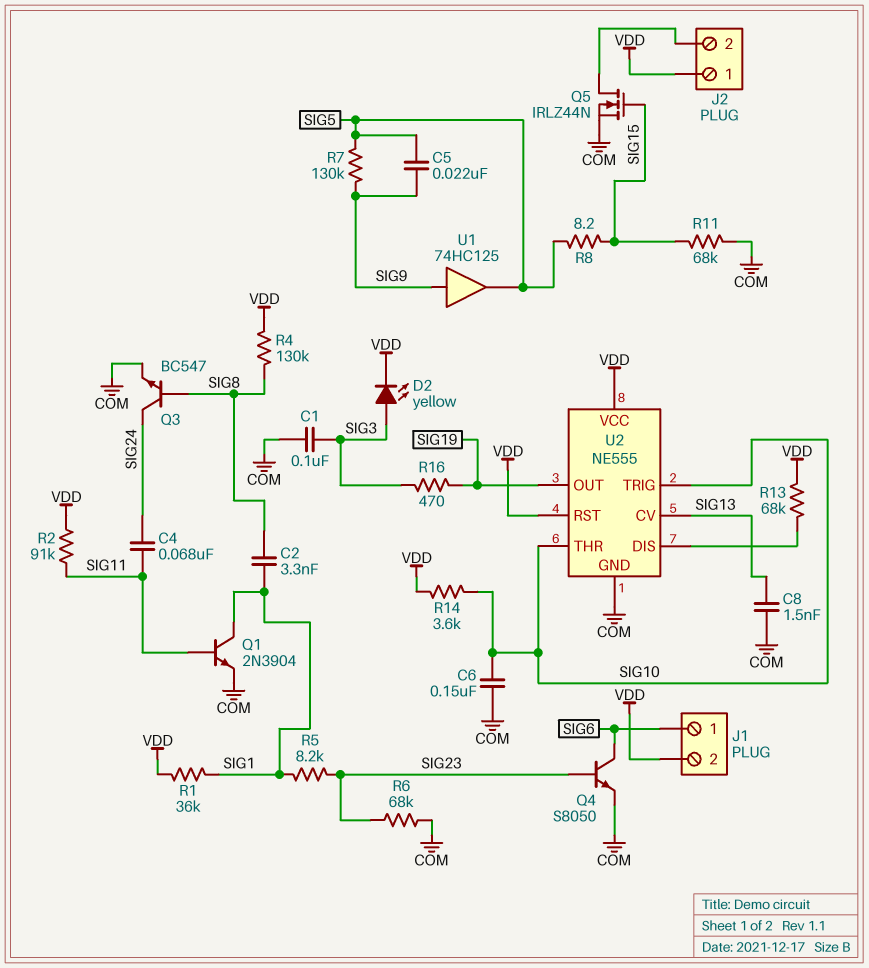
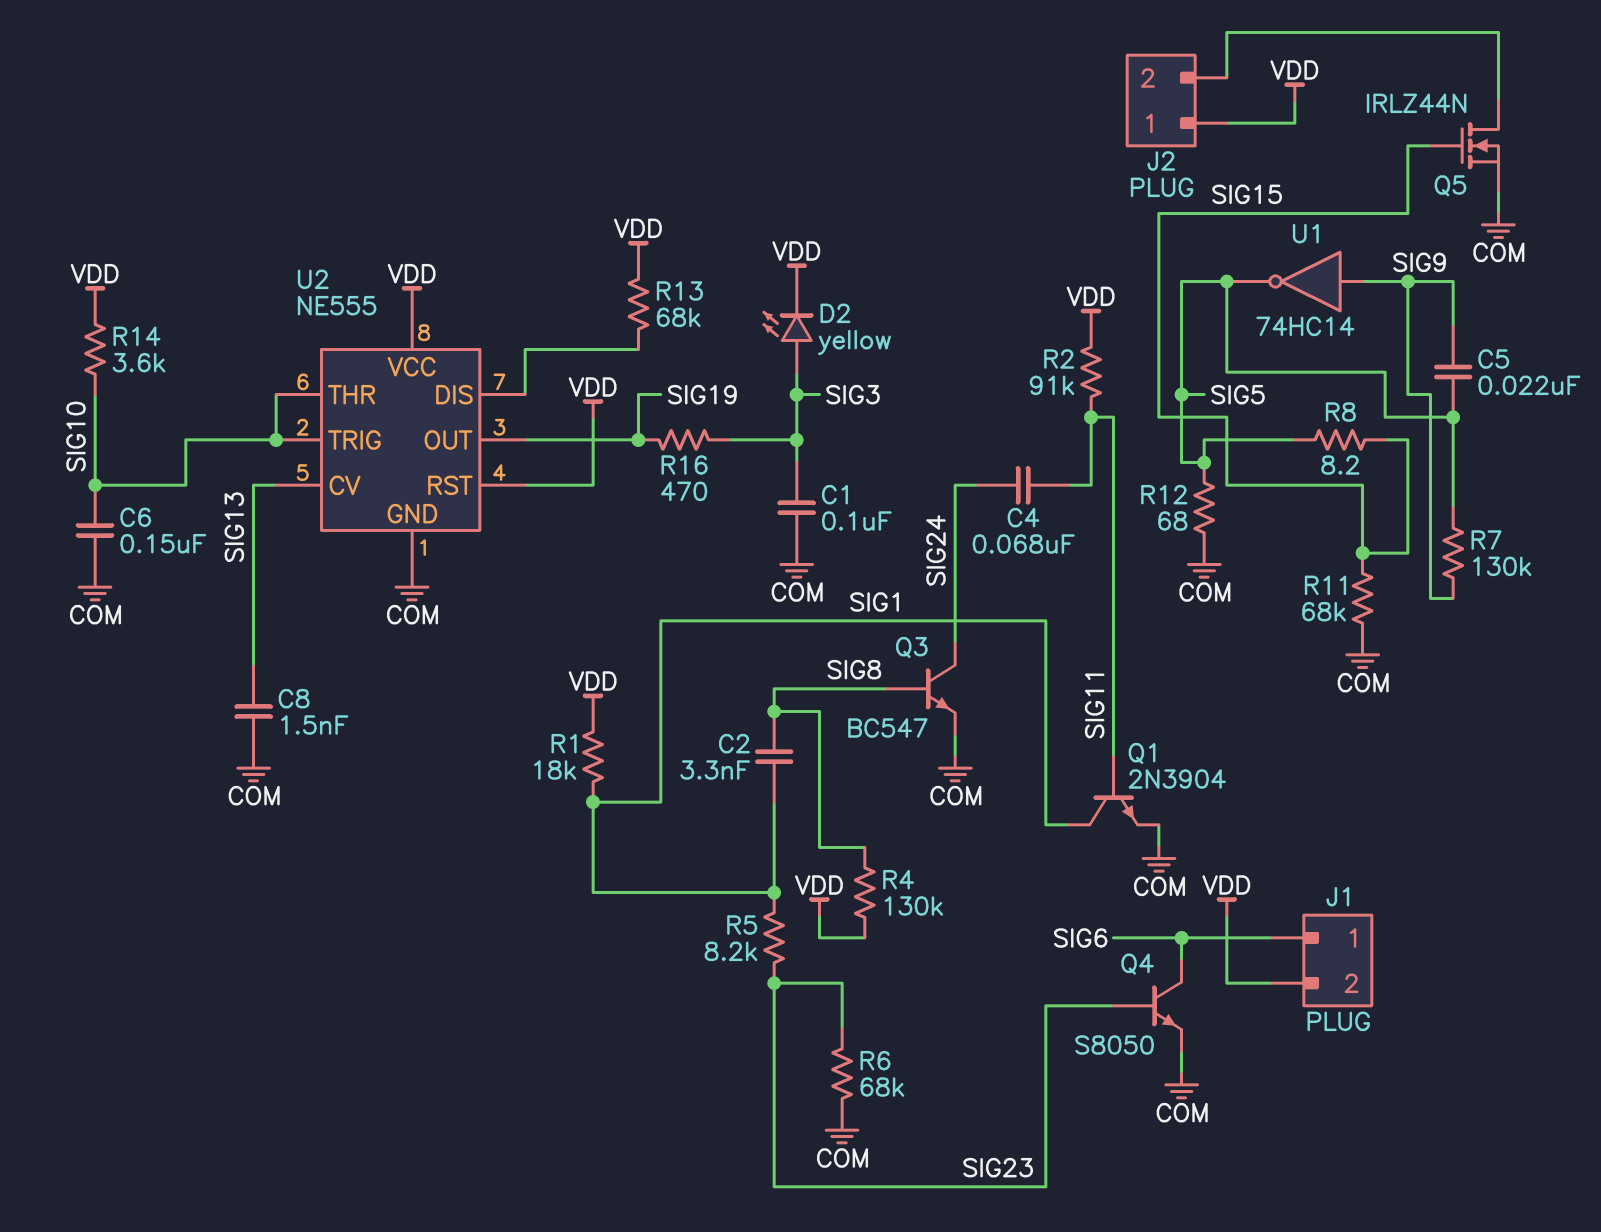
R1: 36k (SIG1, VDD) -> 18k (SIG1, VDD)
R12: none -> 68 (COM, SIG5)
U1: buffer 74HC125 (in SIG9, out SIG5) -> NOT 74HC14 (in SIG9, out SIG5)

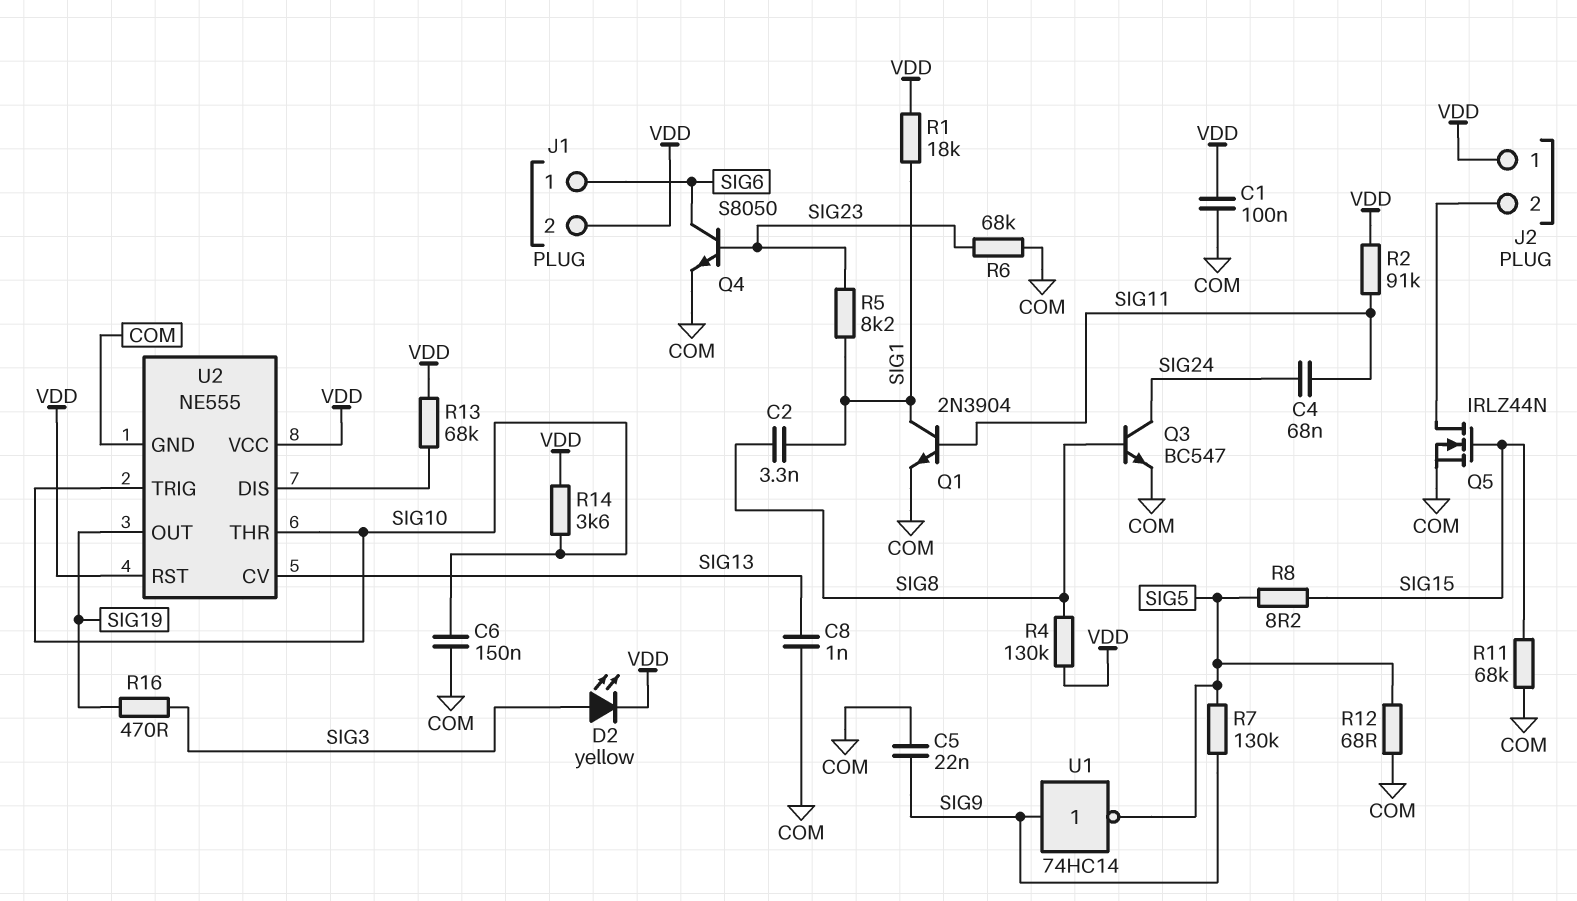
C1: 100nF (COM, SIG3) -> 100nF (COM, VDD)
C5: 22nF (SIG5, SIG9) -> 22nF (COM, SIG9)
C8: 1.5nF (COM, SIG13) -> 1nF (COM, SIG13)

